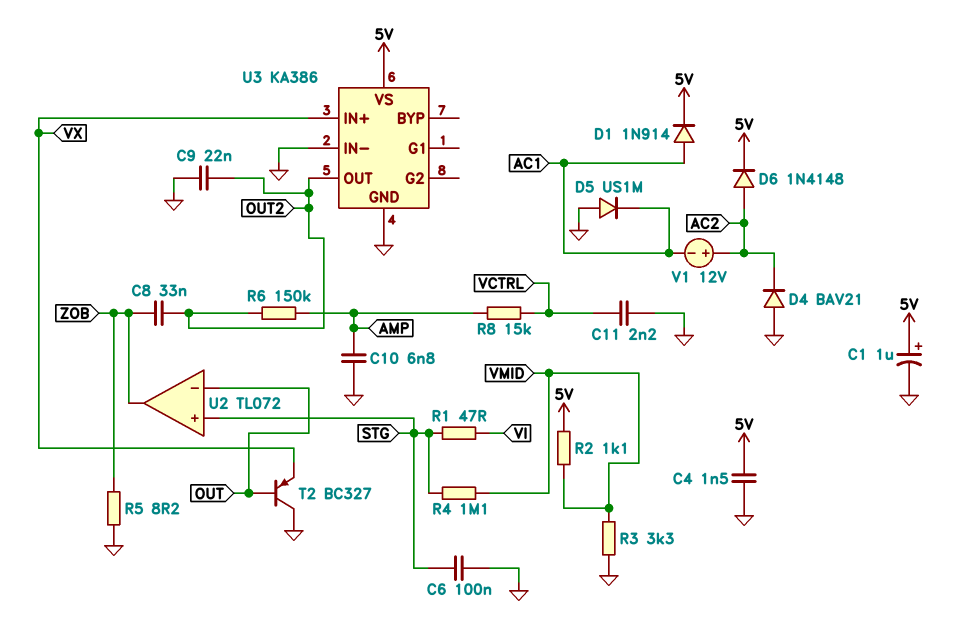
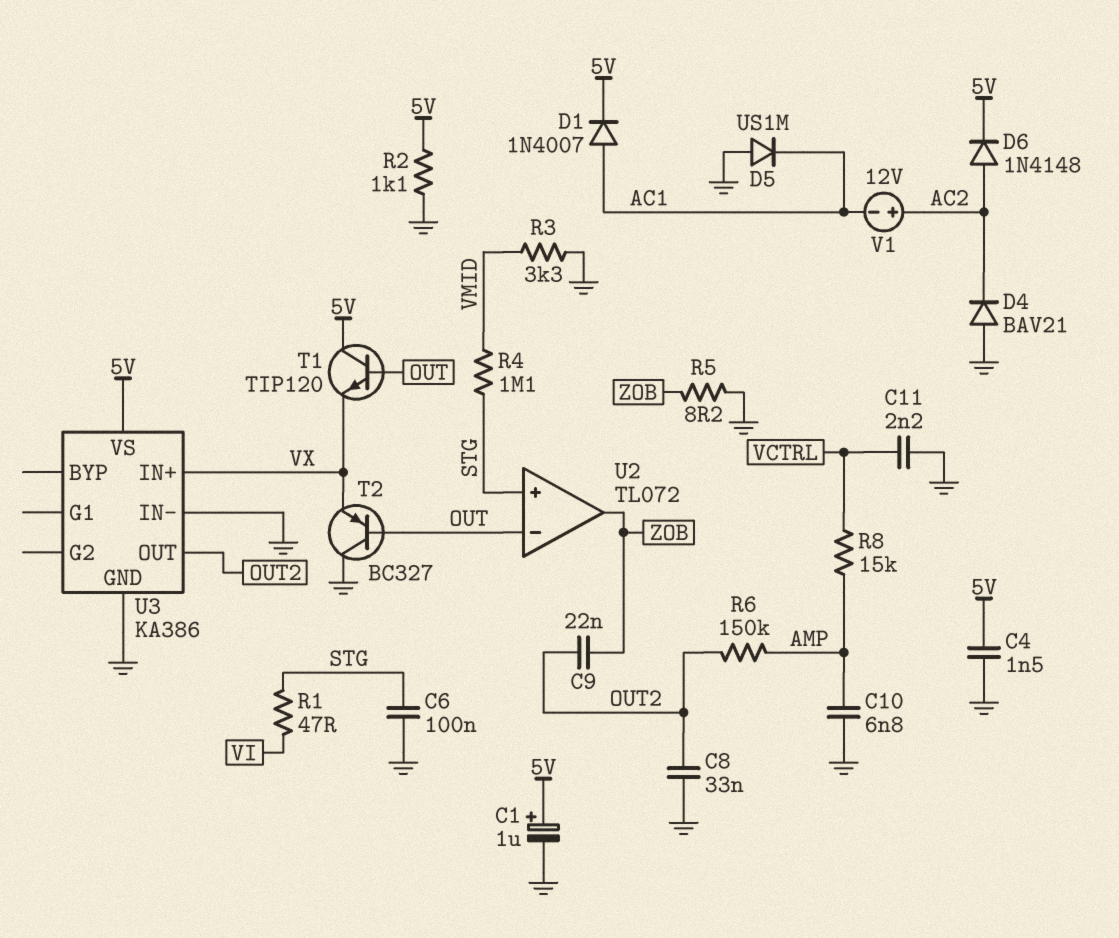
C8: 33nF (OUT2, ZOB) -> 33nF (GND, OUT2)
C9: 22nF (GND, OUT2) -> 22nF (OUT2, ZOB)
D1: diode 1N914 (A AC1, K 5V) -> diode 1N4007 (A AC1, K 5V)
R2: 1.1k (5V, VMID) -> 1.1k (5V, GND)
T1: none -> NPN TIP120 (B OUT, C 5V, E VX)

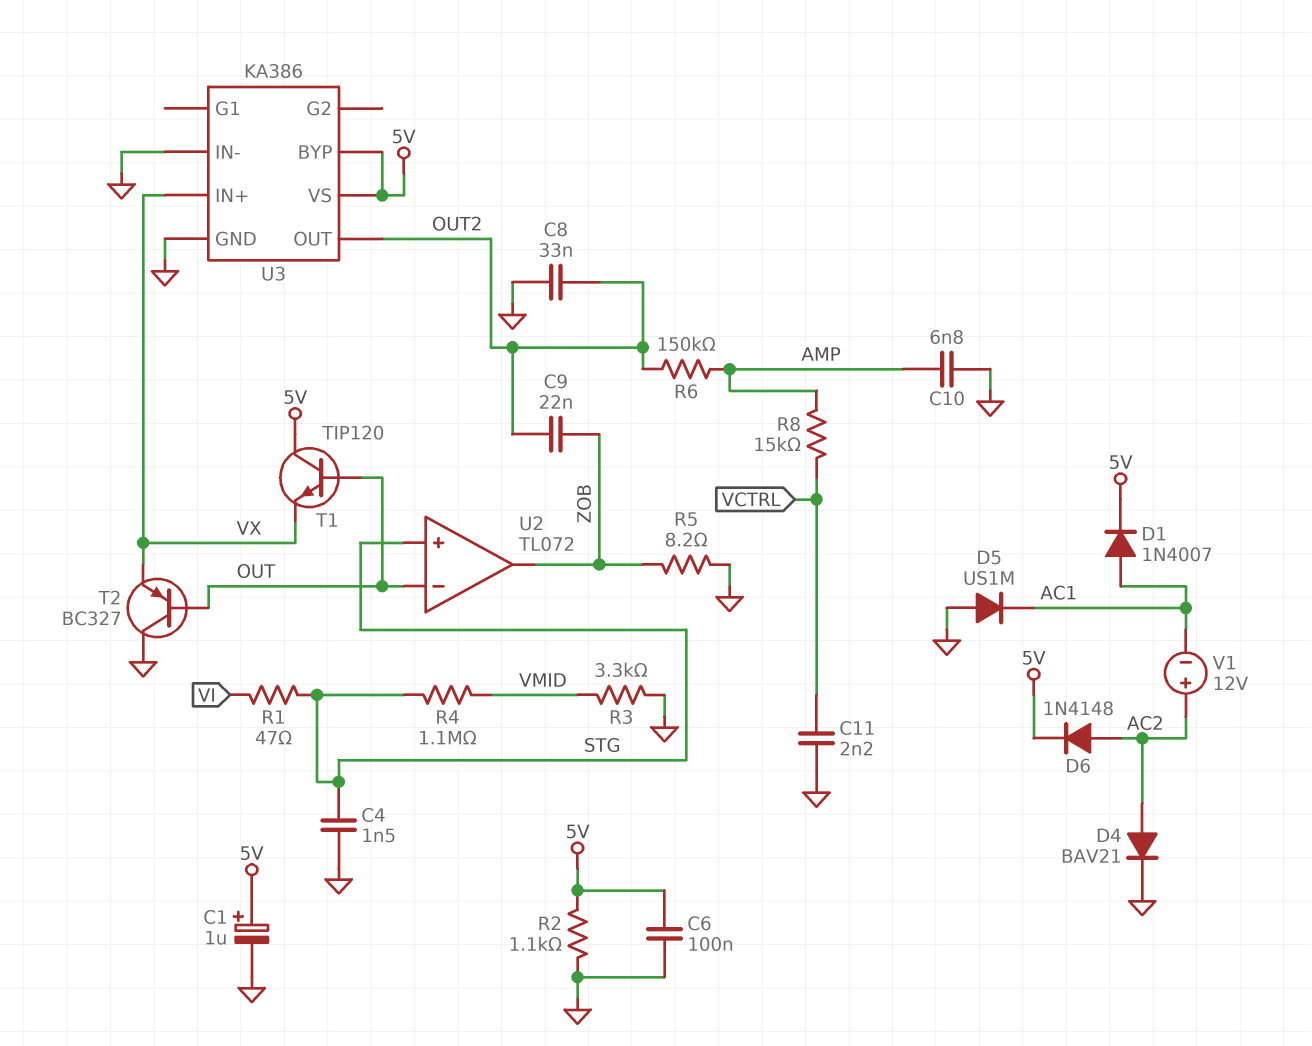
C4: 1.5nF (5V, GND) -> 1.5nF (GND, STG)
C6: 100nF (GND, STG) -> 100nF (5V, GND)
D4: diode BAV21 (A GND, K AC2) -> diode BAV21 (A AC2, K GND)
U3 pin BYP: none -> 5V

